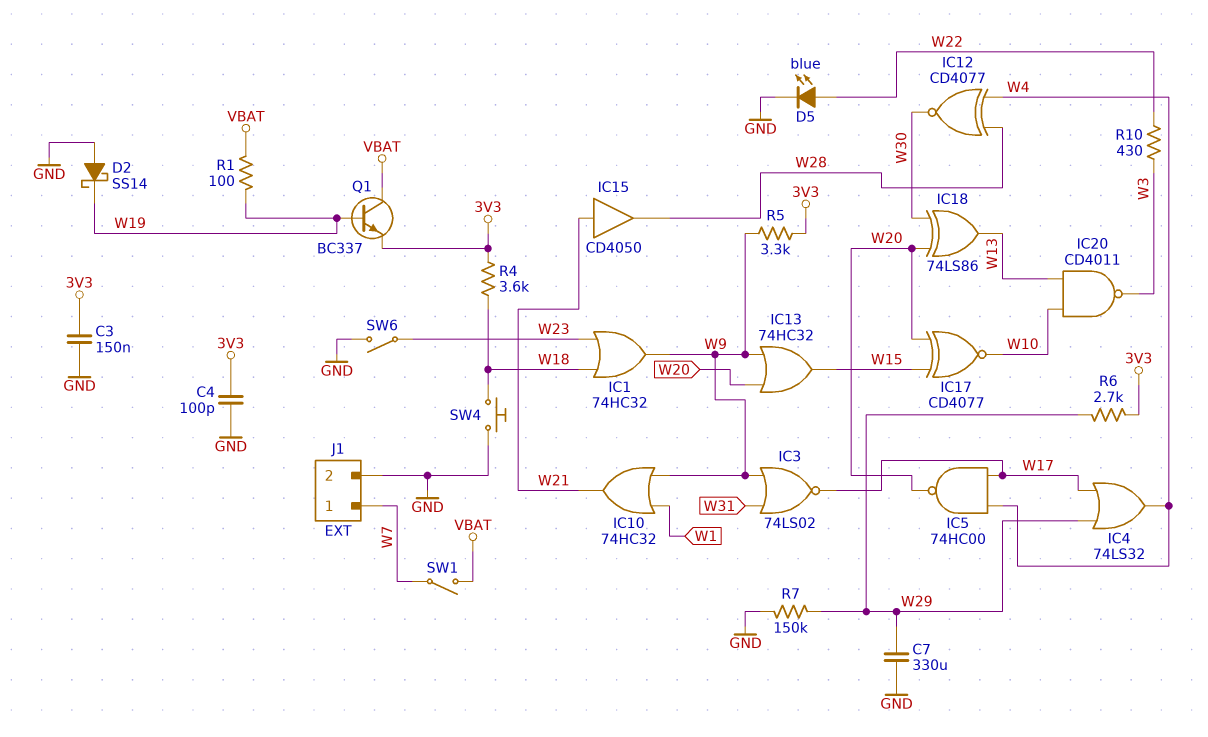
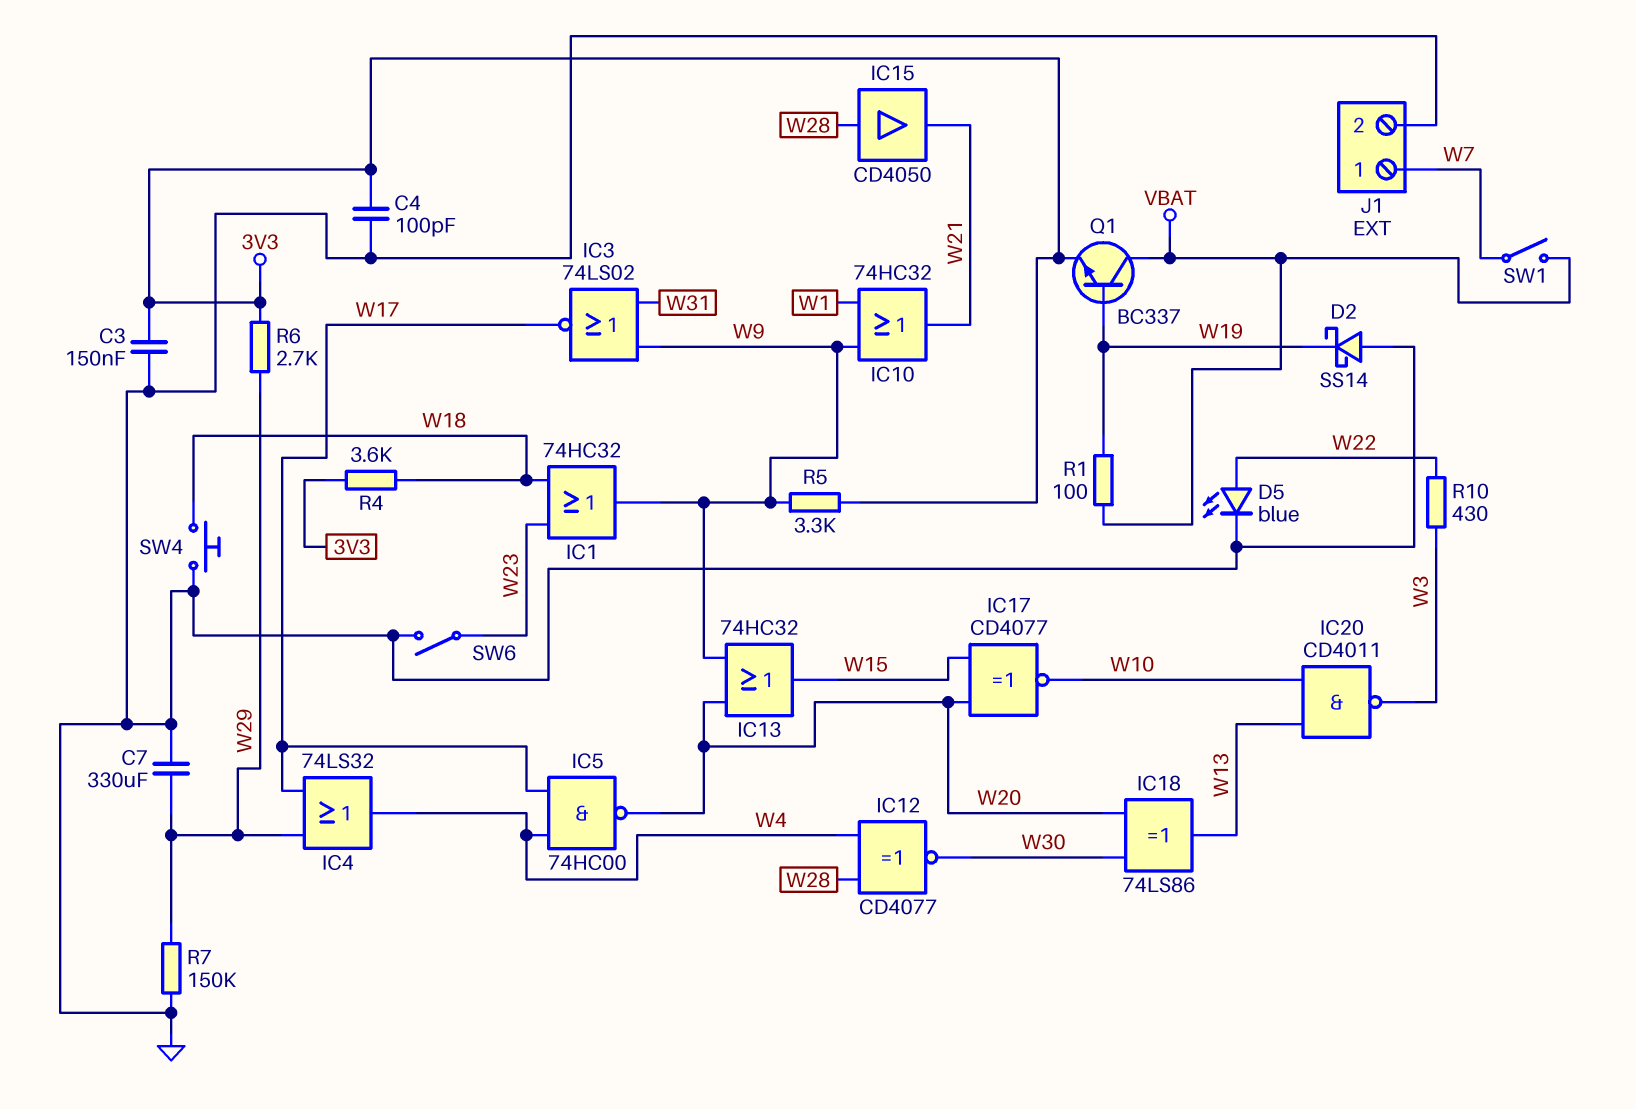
IC15: buffer CD4050 (in W21, out W28) -> buffer CD4050 (in W28, out W21)

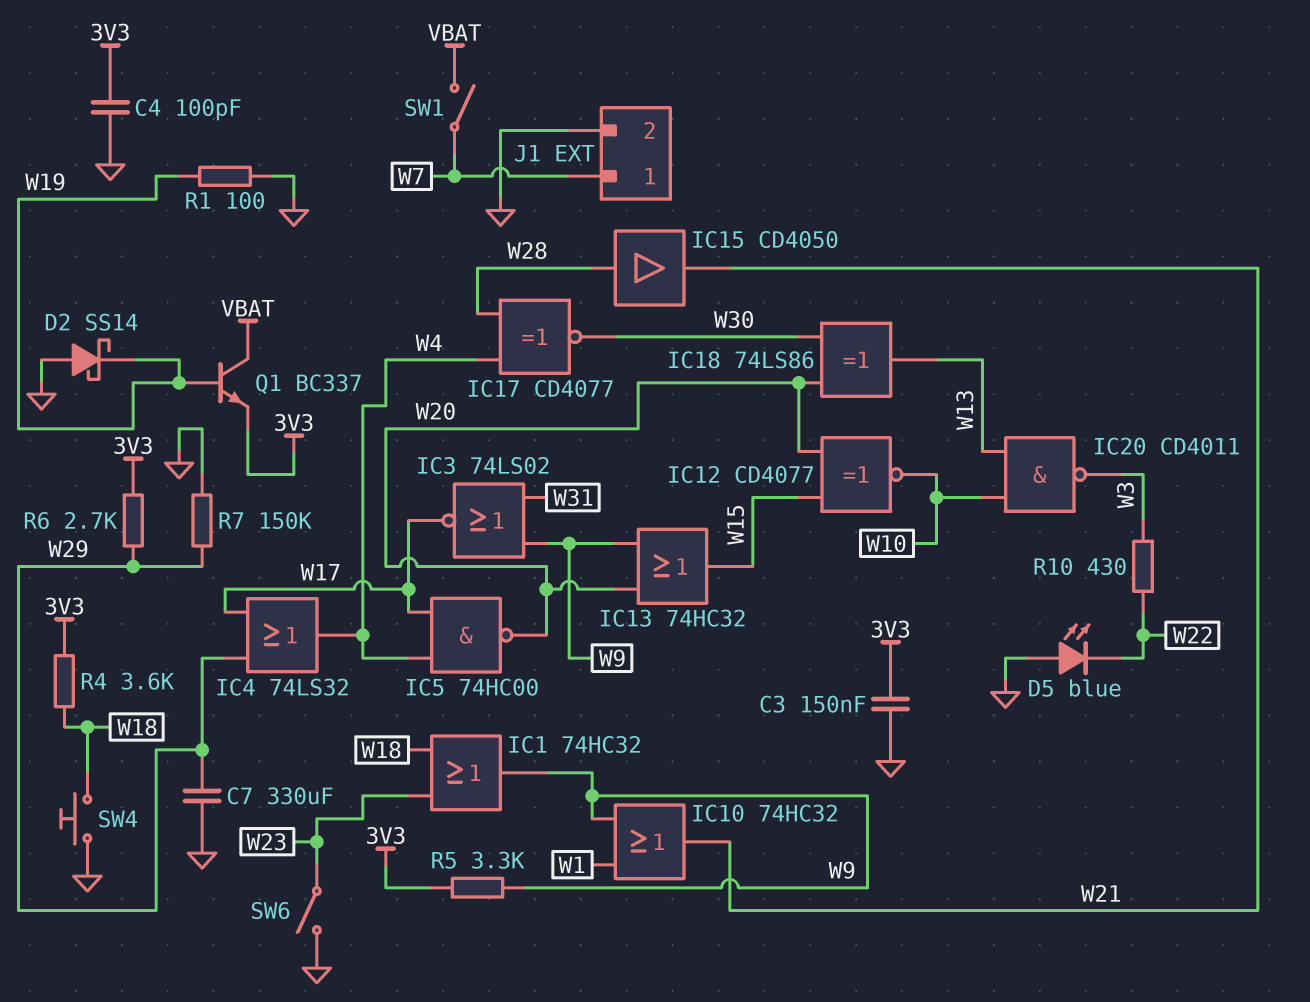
D5: LED blue (A W22, K GND) -> LED blue (A GND, K W22)
IC12: XNOR CD4077 (in W4, in W28, out W30) -> XNOR CD4077 (in W15, in W20, out W10)
IC17: XNOR CD4077 (in W15, in W20, out W10) -> XNOR CD4077 (in W4, in W28, out W30)
R1: 100 (VBAT, W19) -> 100 (GND, W19)

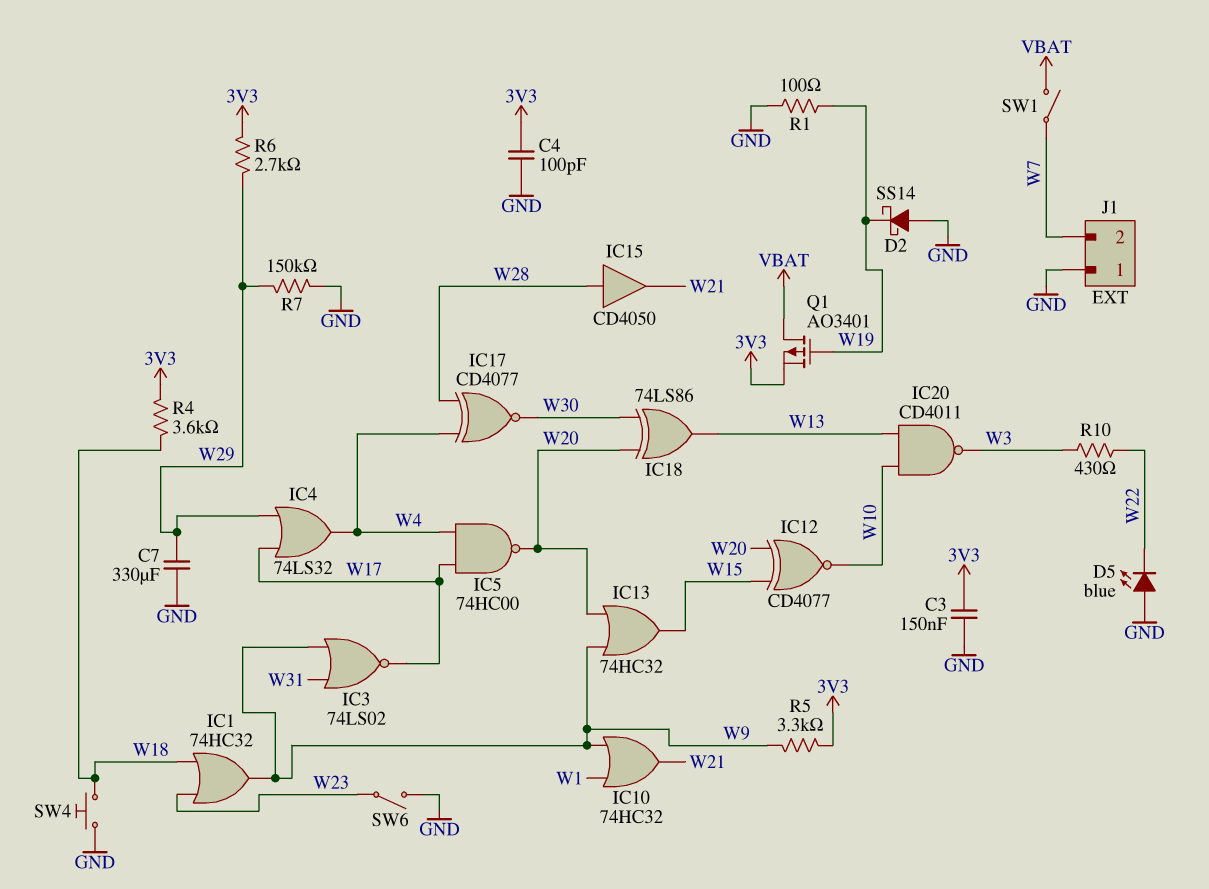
J1 pin 1: W7 -> GND
J1 pin 2: GND -> W7
Q1: NPN BC337 (B W19, C VBAT, E 3V3) -> PMOS AO3401 (G W19, D VBAT, S 3V3)

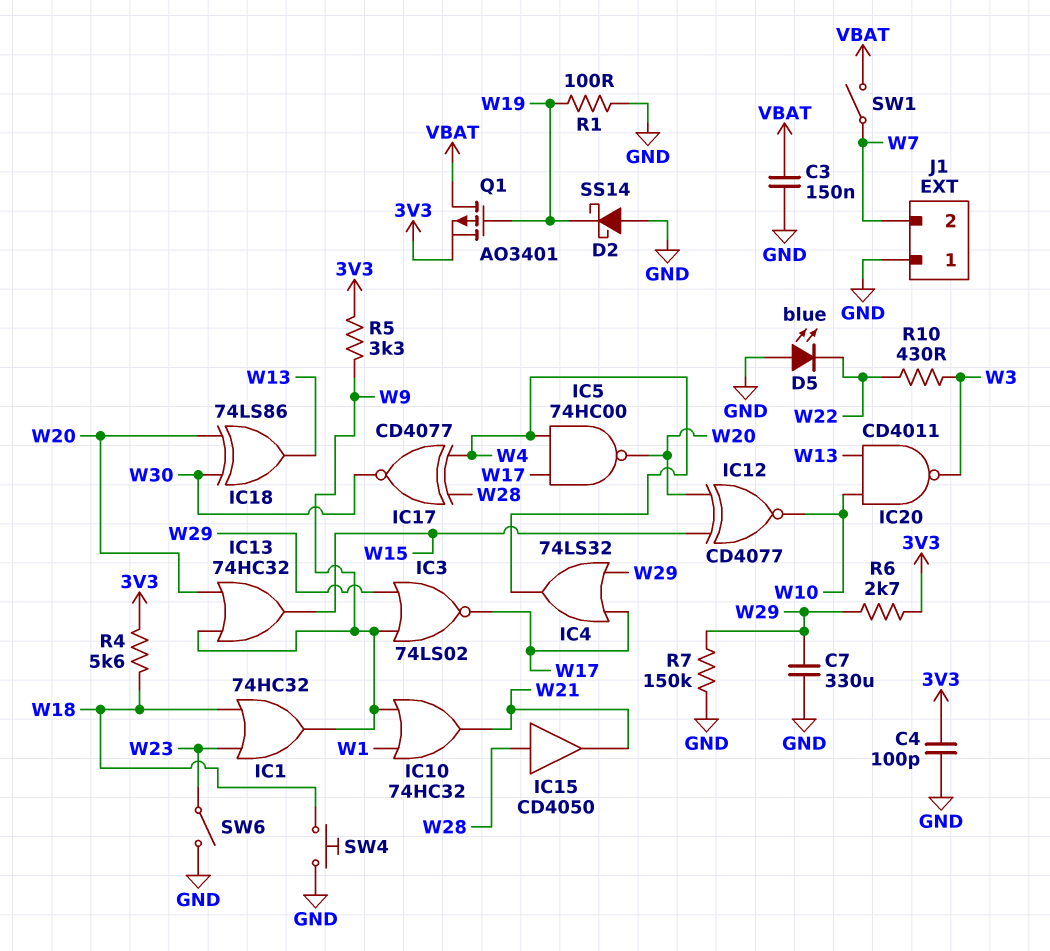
C3: 150nF (3V3, GND) -> 150nF (GND, VBAT)
IC3: NOR 74LS02 (in W9, in W31, out W17) -> NOR 74LS02 (in W9, in W29, out W17)
R4: 3.6k (3V3, W18) -> 5.6k (3V3, W18)

